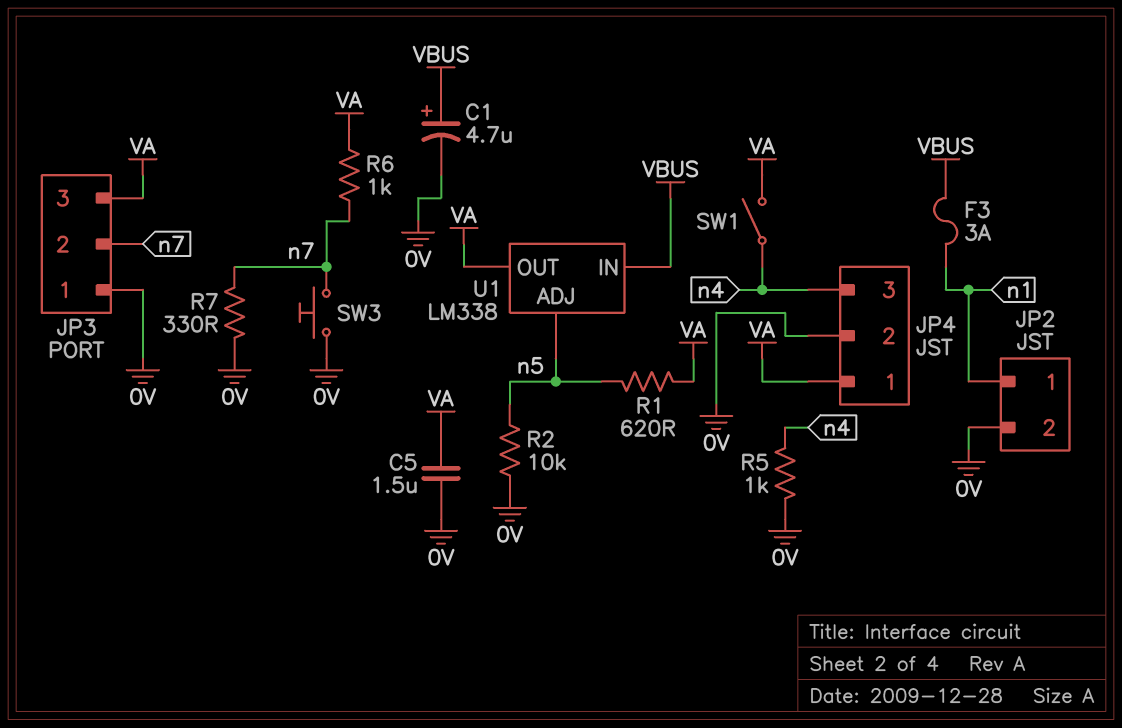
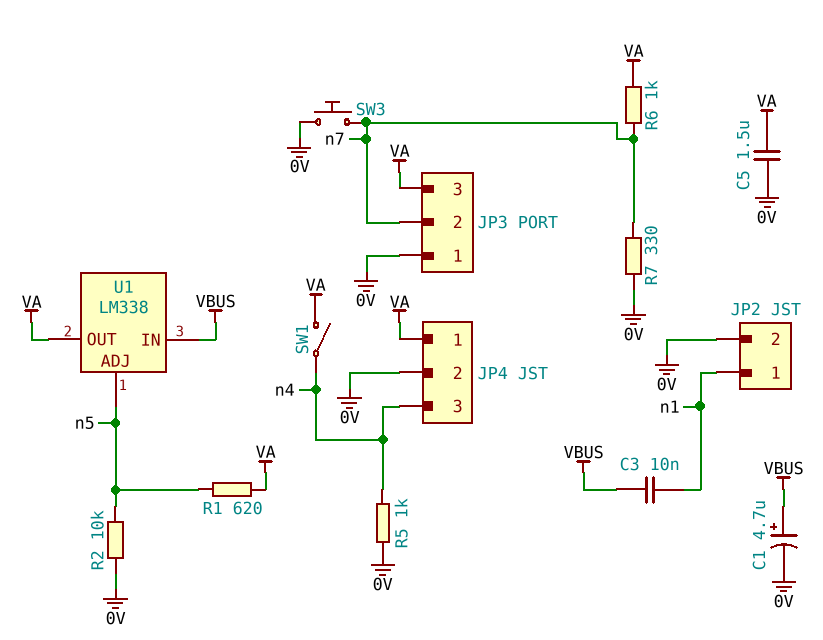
C3: none -> 10nF (VBUS, n1)
F3: 3A (VBUS, n1) -> none

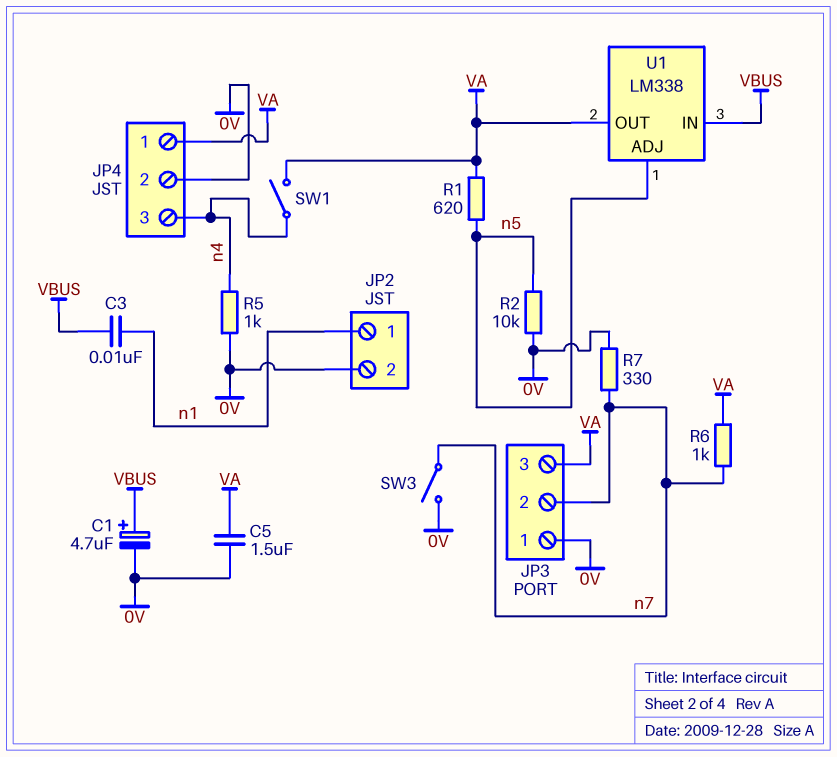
SW3: button (0V, n7) -> switch (0V, n7)

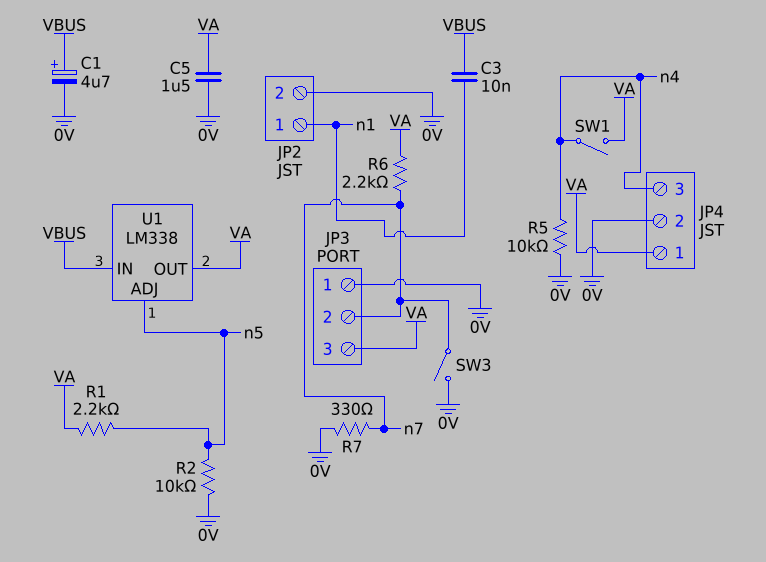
R1: 620 (VA, n5) -> 2.2k (VA, n5)
R5: 1k (0V, n4) -> 10k (0V, n4)
R6: 1k (VA, n7) -> 2.2k (VA, n7)

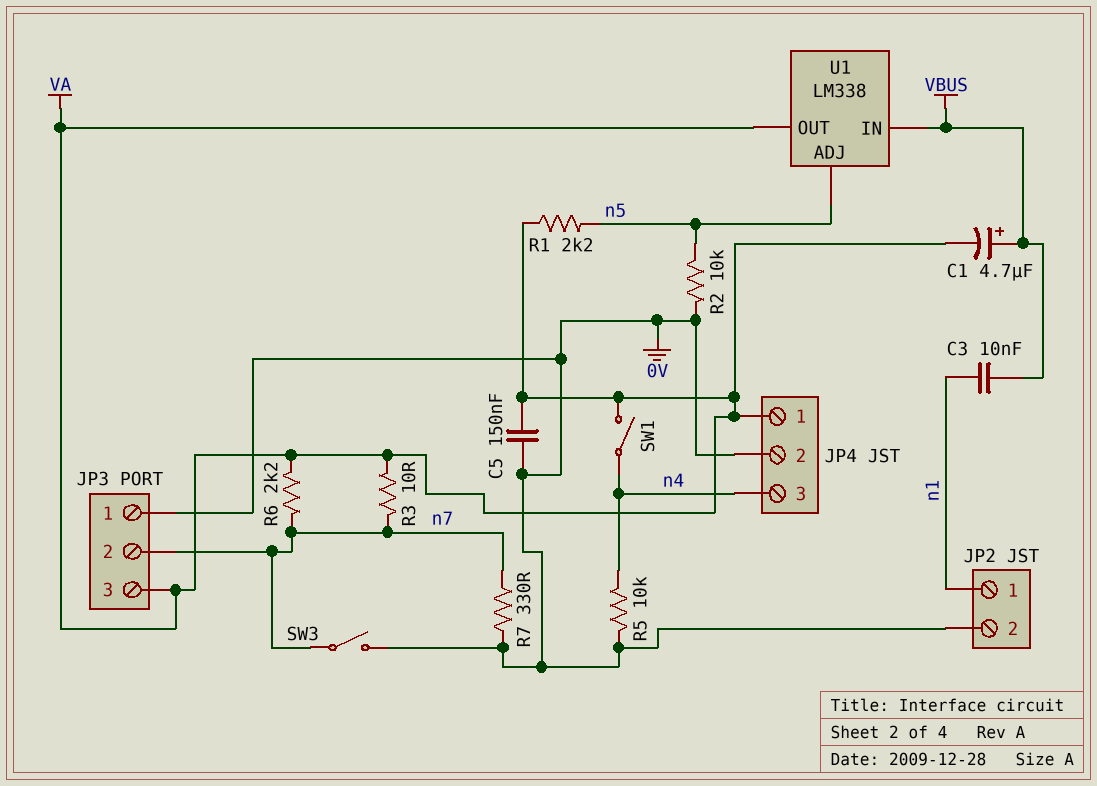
C1: 4.7uF (plus VBUS, minus 0V) -> 4.7uF (plus VBUS, minus VA)
C5: 1.5uF (0V, VA) -> 150nF (0V, VA)
R3: none -> 10 (VA, n7)

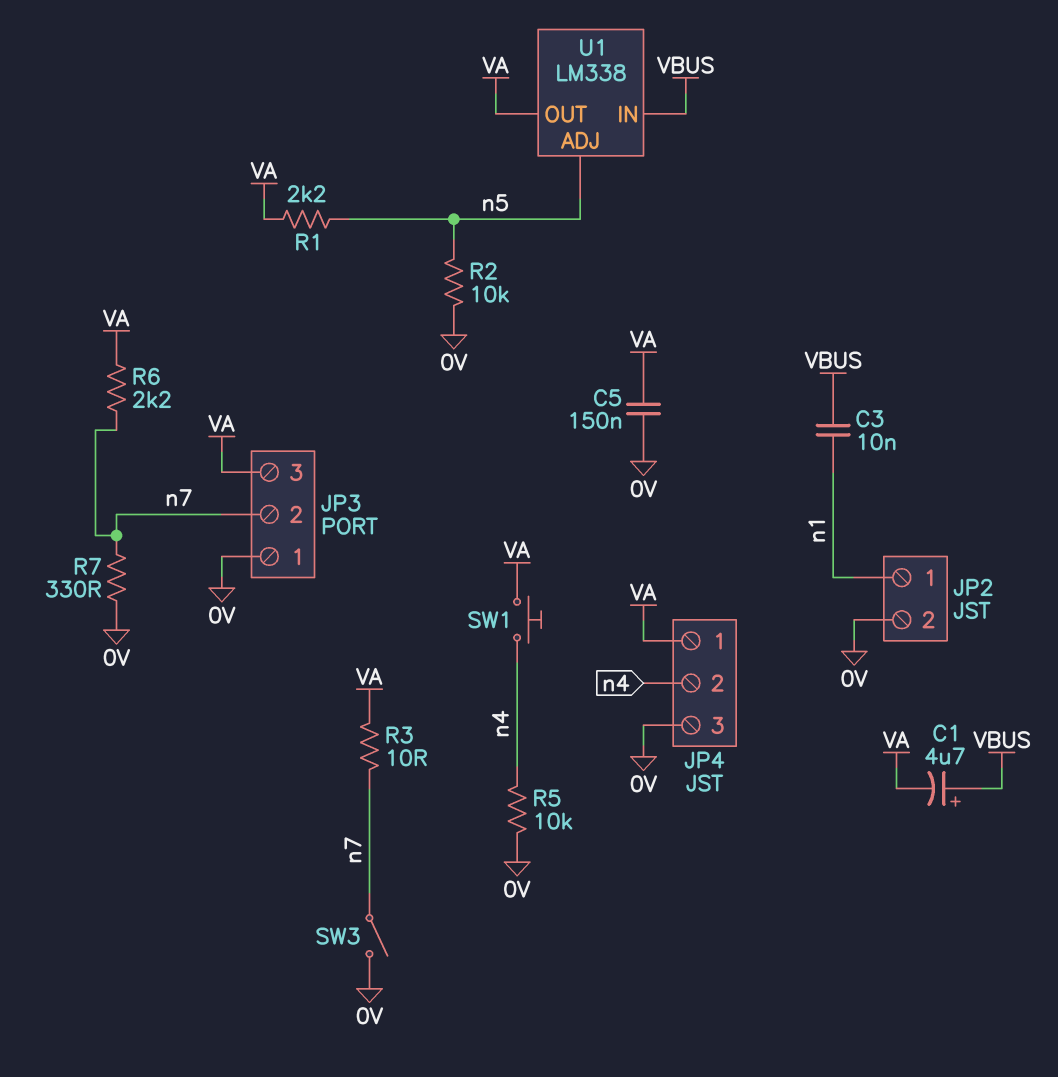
JP4 pin 2: 0V -> n4
JP4 pin 3: n4 -> 0V
SW1: switch (VA, n4) -> button (VA, n4)

